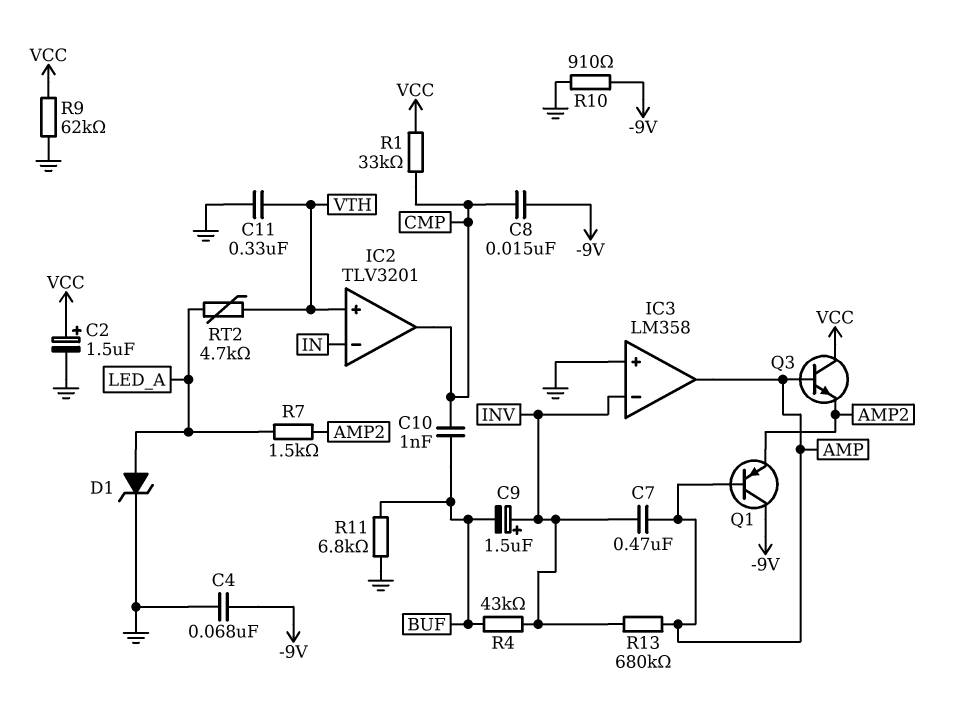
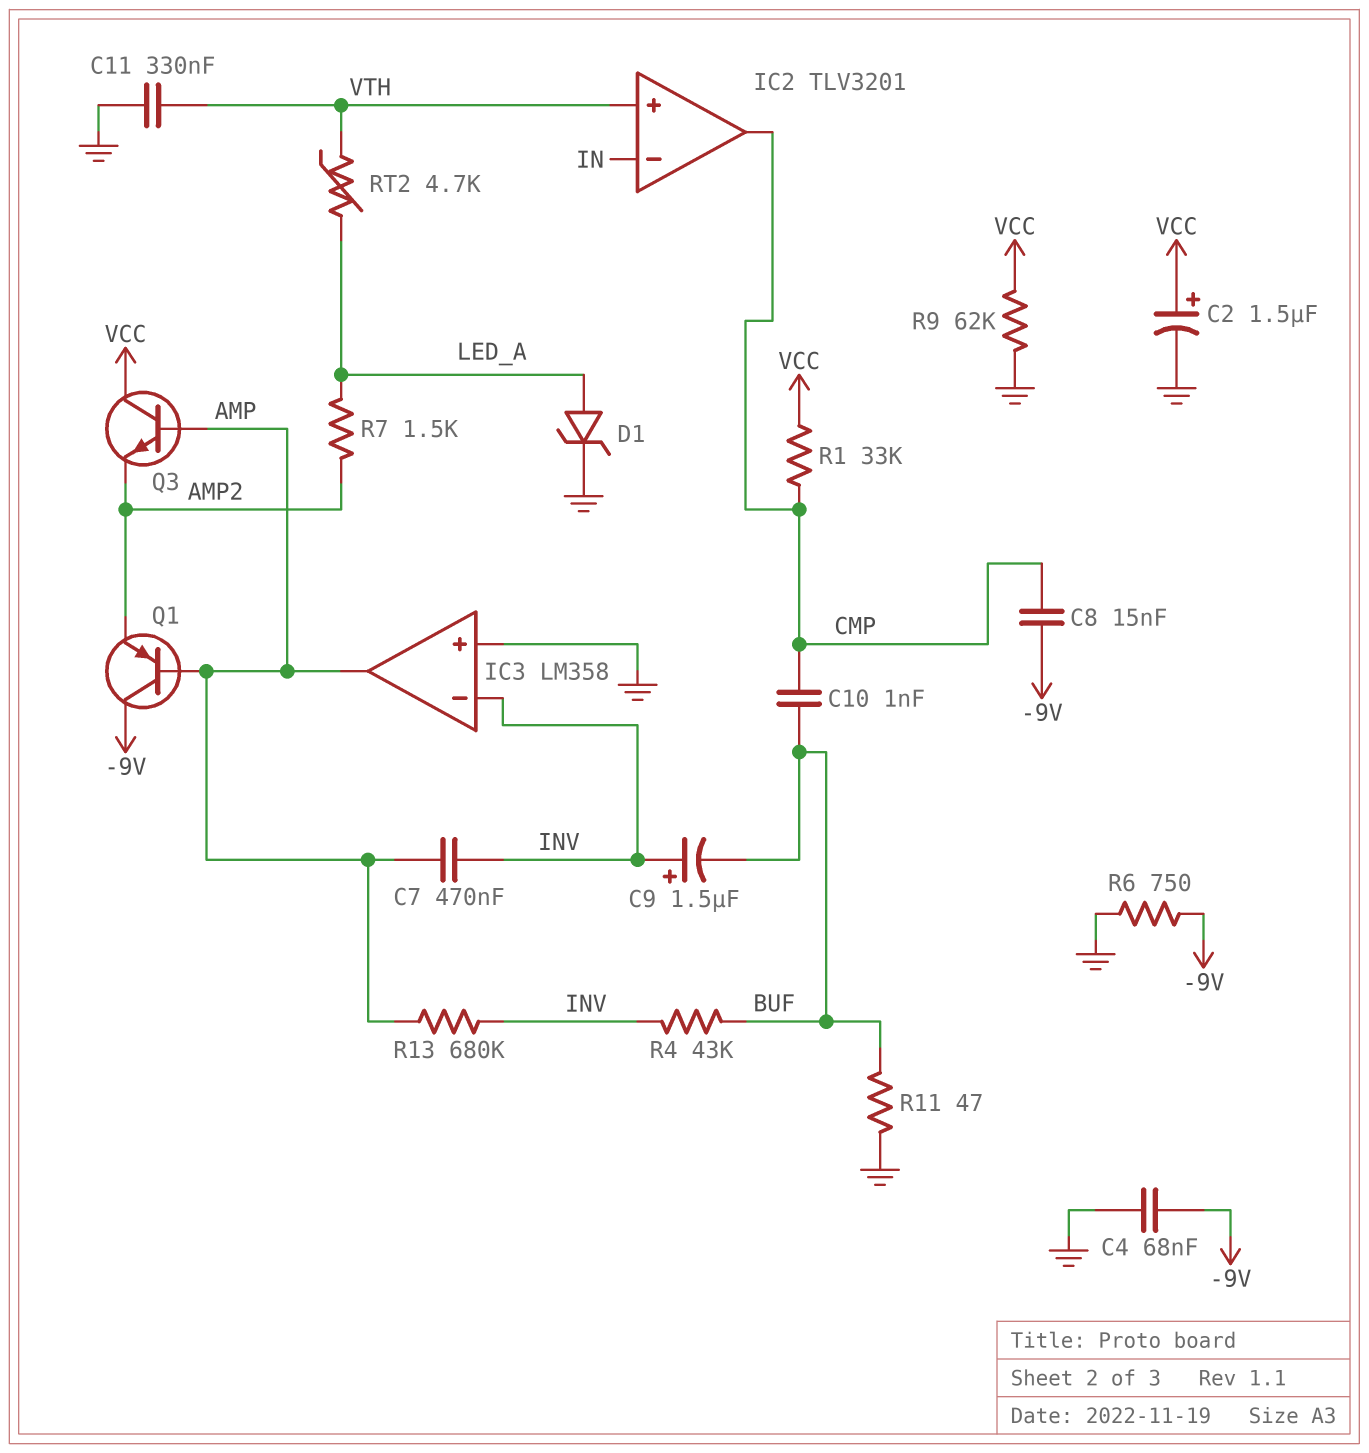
R6: none -> 750 (-9V, GND)
R10: 910 (-9V, GND) -> none
R11: 6.8k (BUF, GND) -> 47 (BUF, GND)

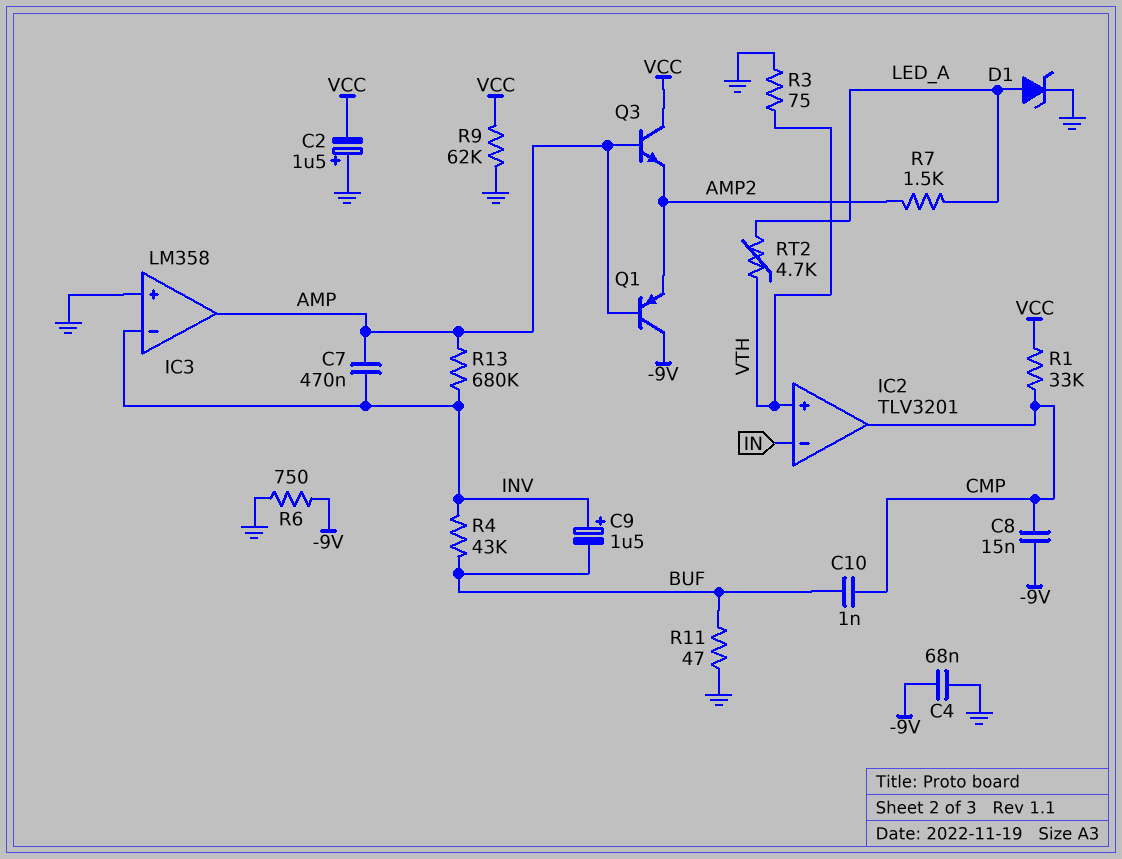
C2: 1.5uF (plus VCC, minus GND) -> 1.5uF (plus GND, minus VCC)
C11: 330nF (GND, VTH) -> none
R3: none -> 75 (GND, VTH)

